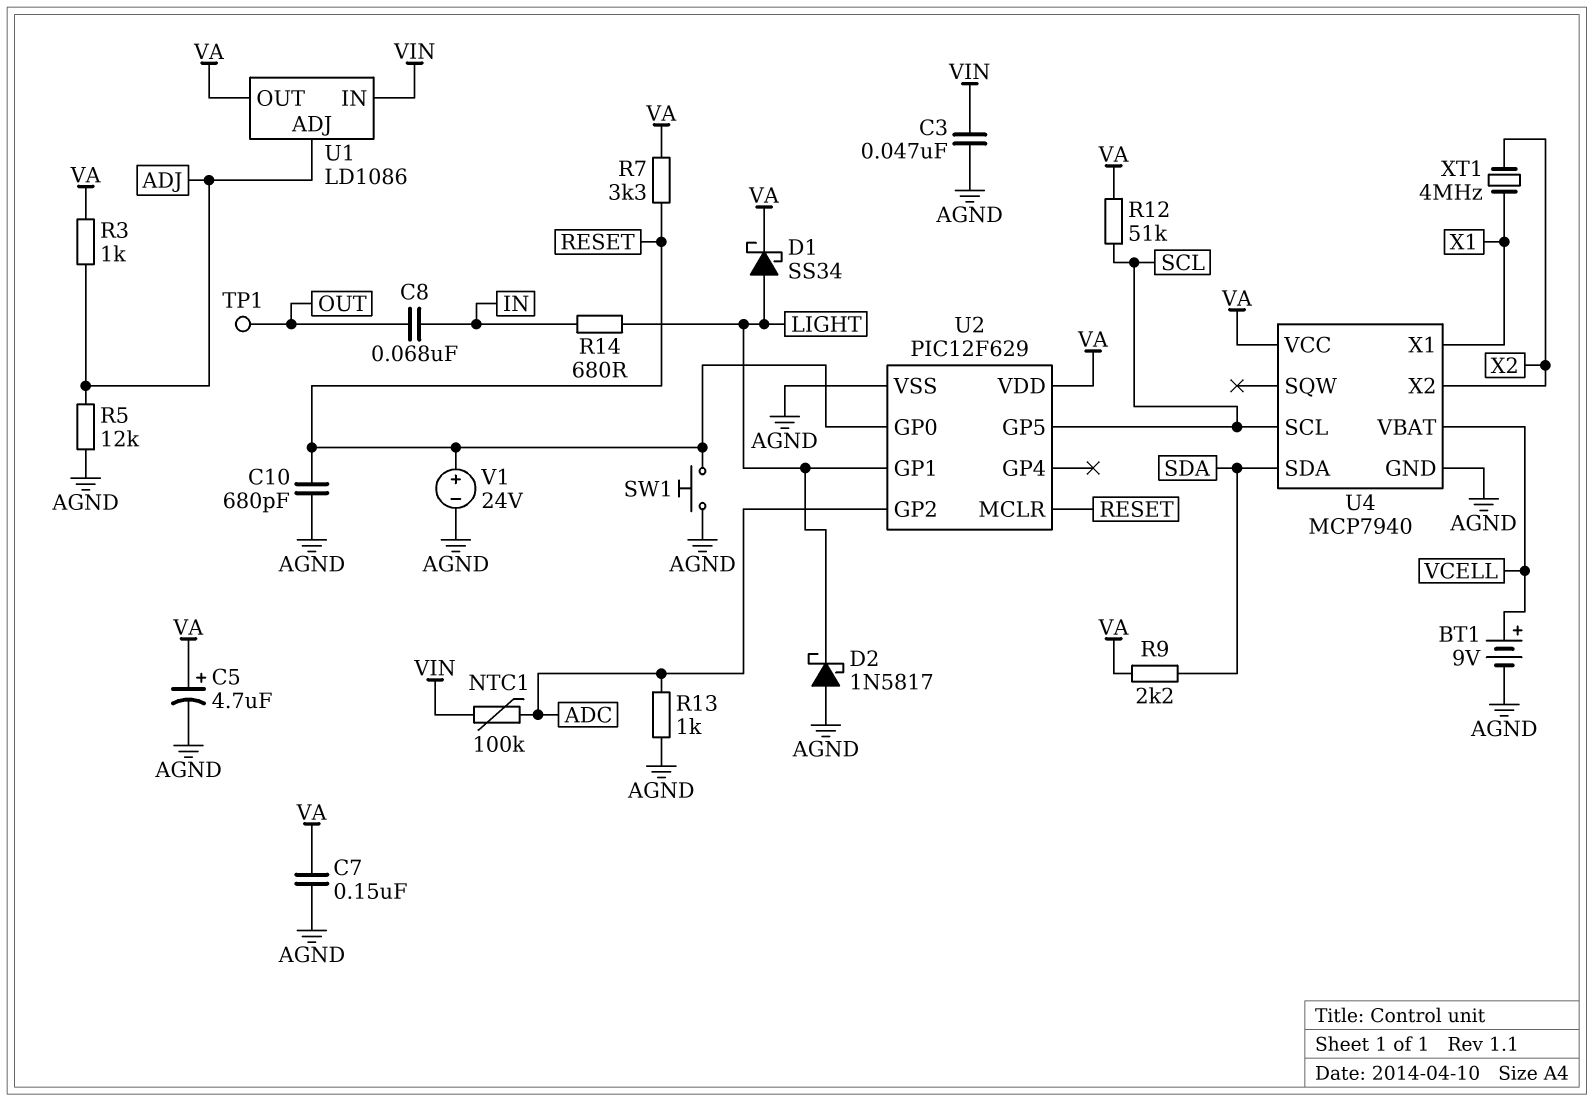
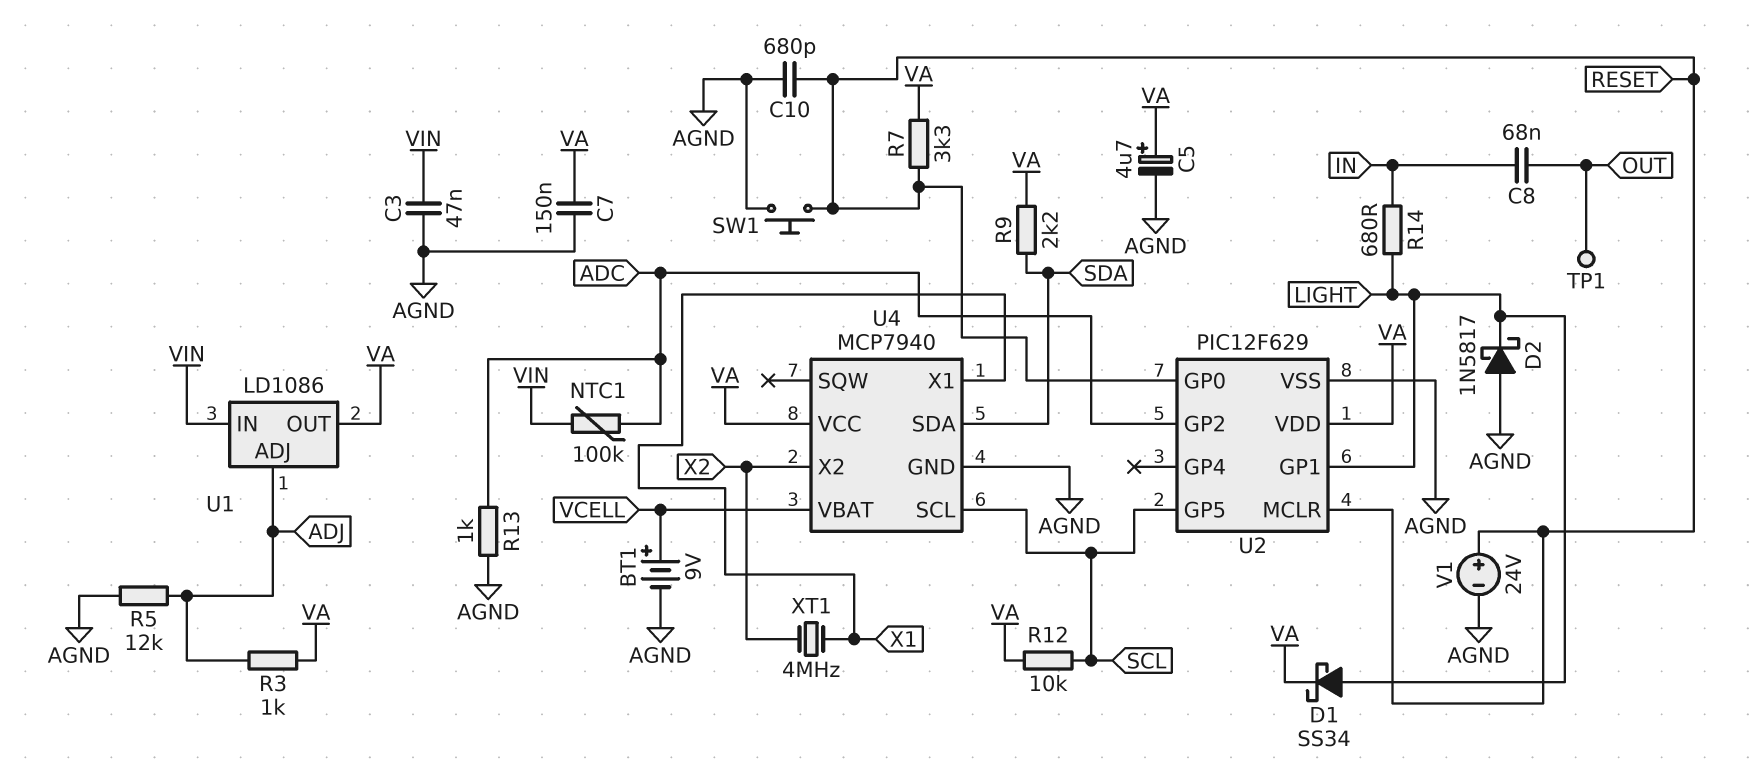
R12: 51k (SCL, VA) -> 10k (SCL, VA)

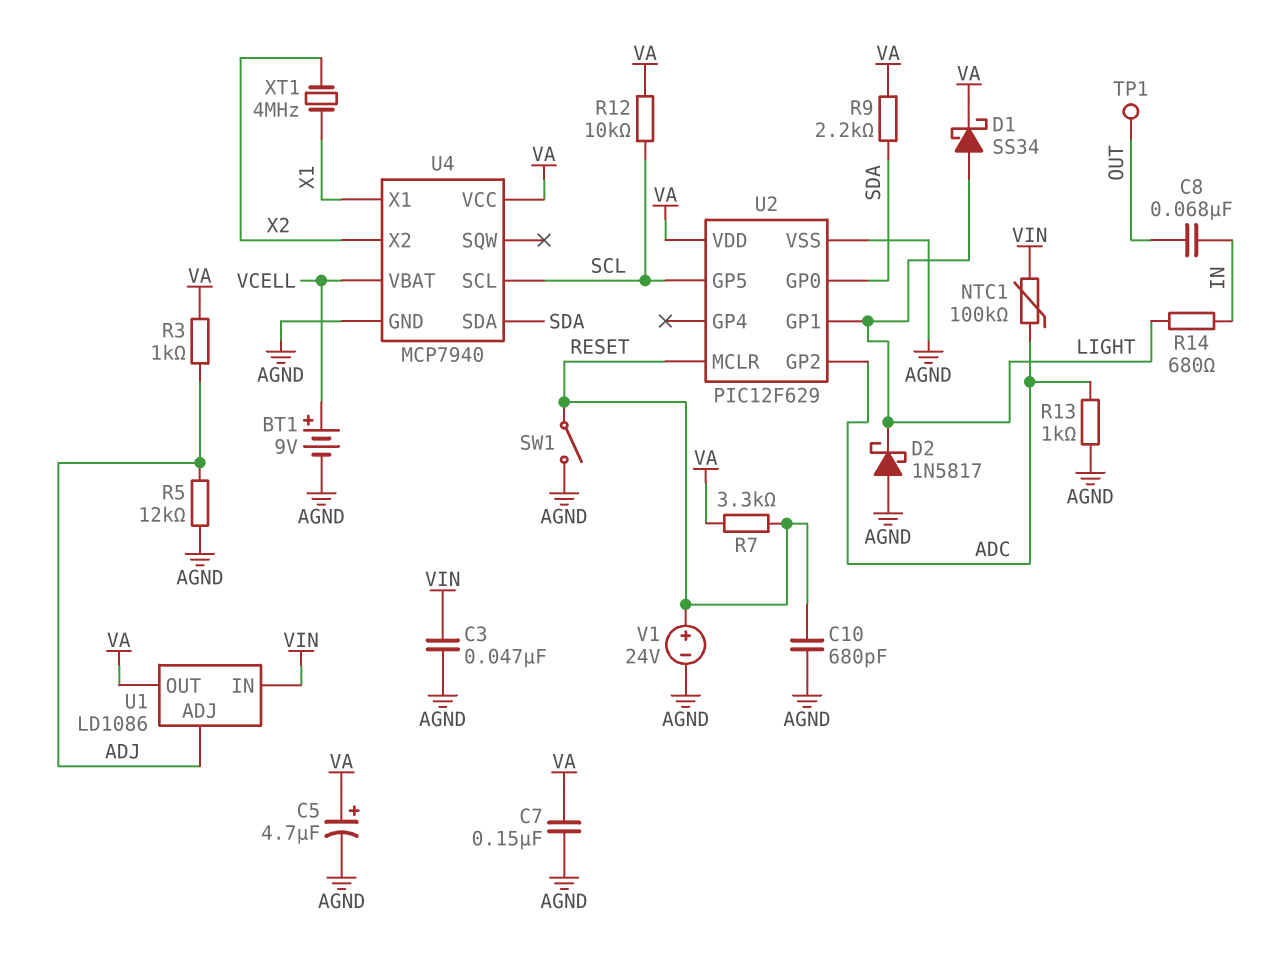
SW1: button (AGND, RESET) -> switch (AGND, RESET)
U2 pin GP0: RESET -> SDA

